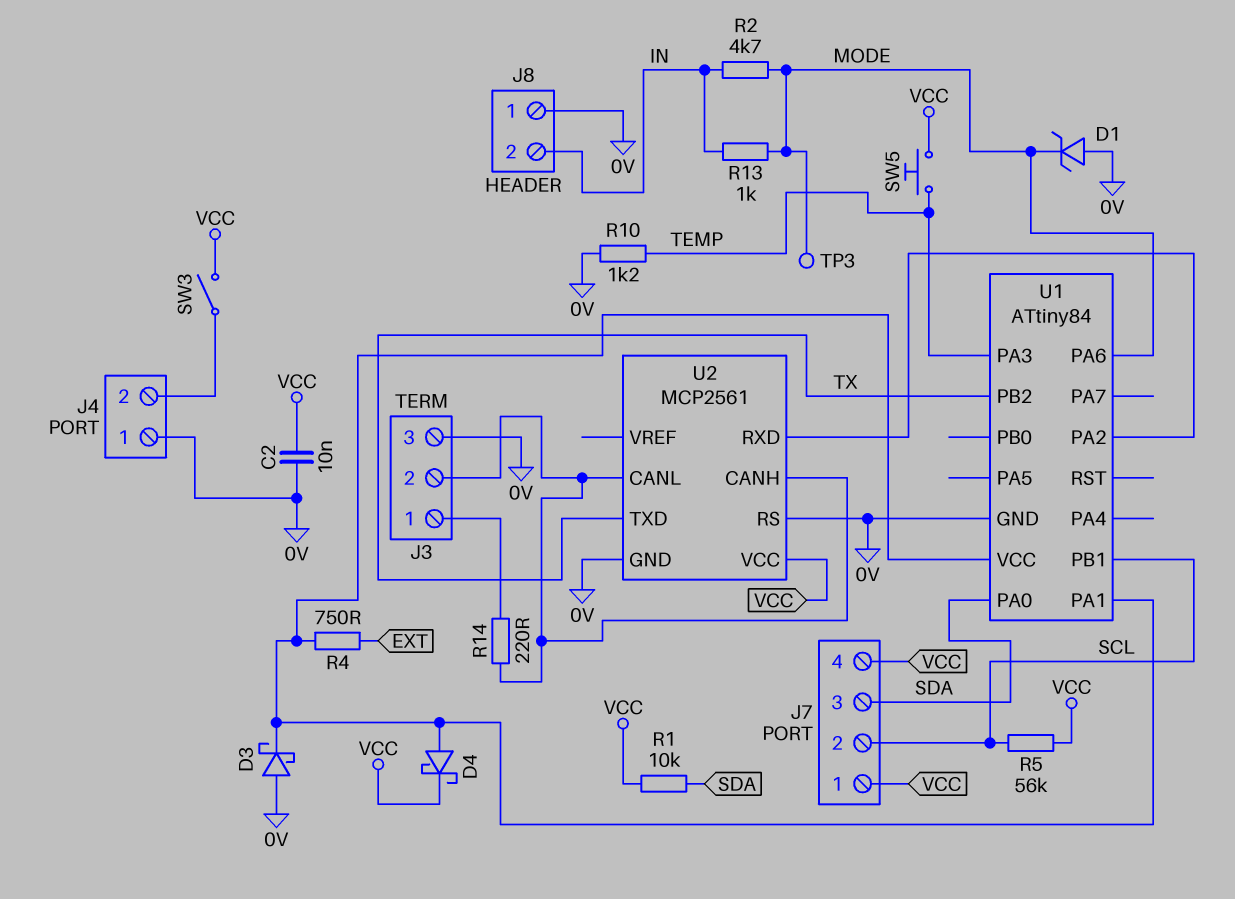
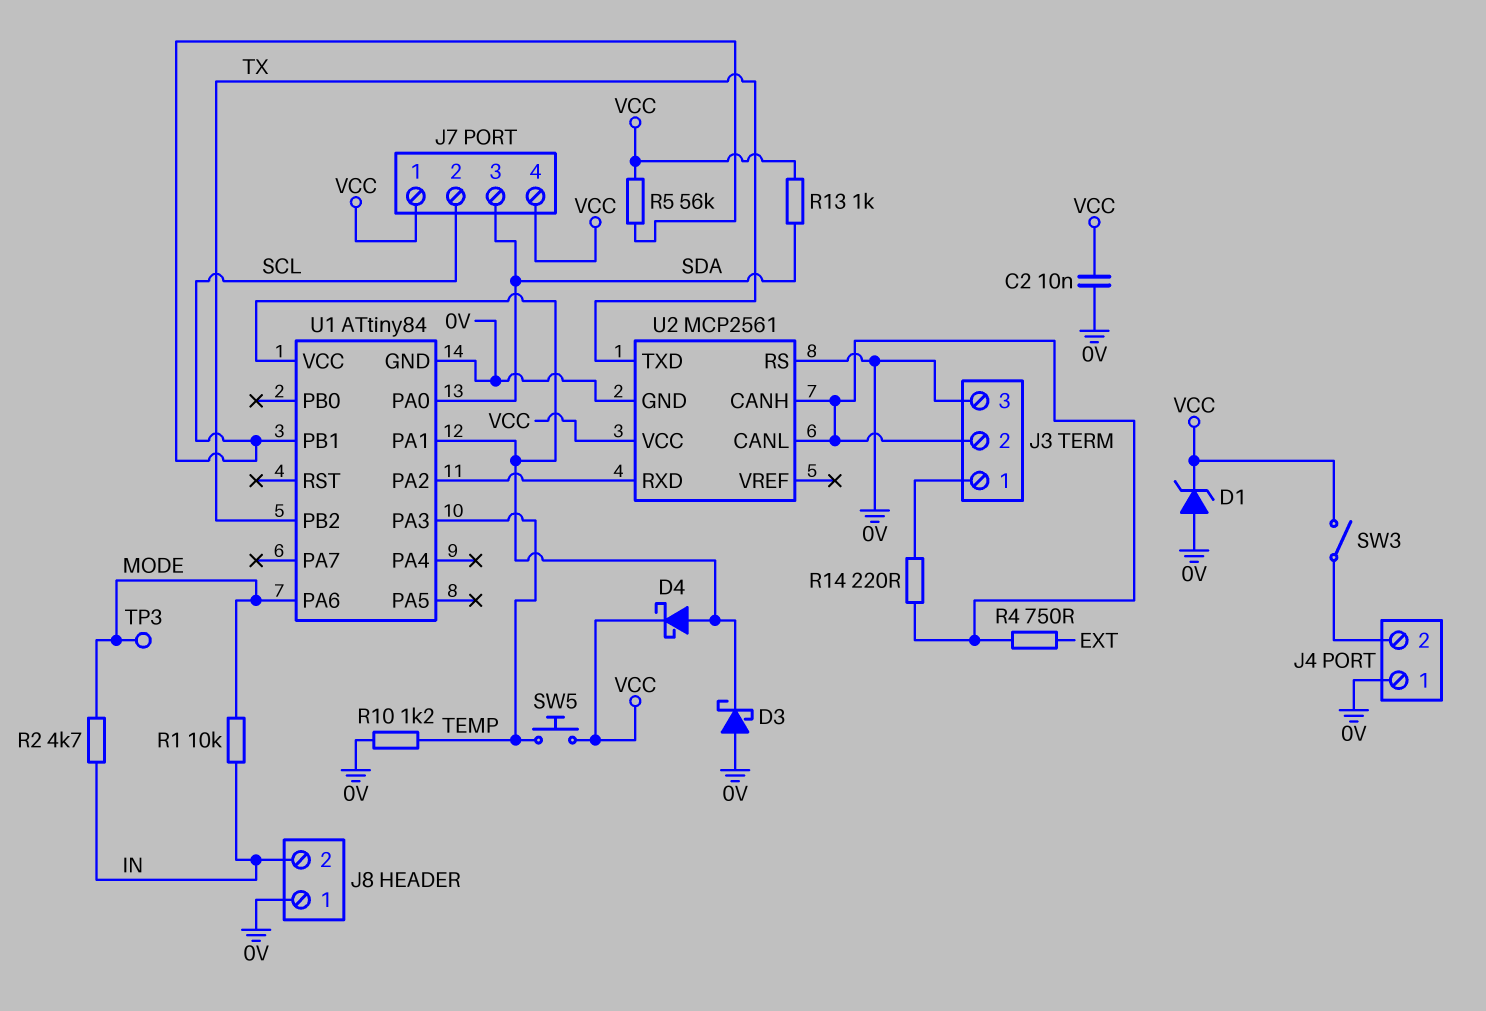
D1: zener (A 0V, K MODE) -> zener (A 0V, K VCC)
R1: 10k (SDA, VCC) -> 10k (IN, MODE)
R4: 750 (EXT, U1/PA1) -> 750 (EXT, J3/2)
R13: 1k (IN, MODE) -> 1k (SDA, VCC)

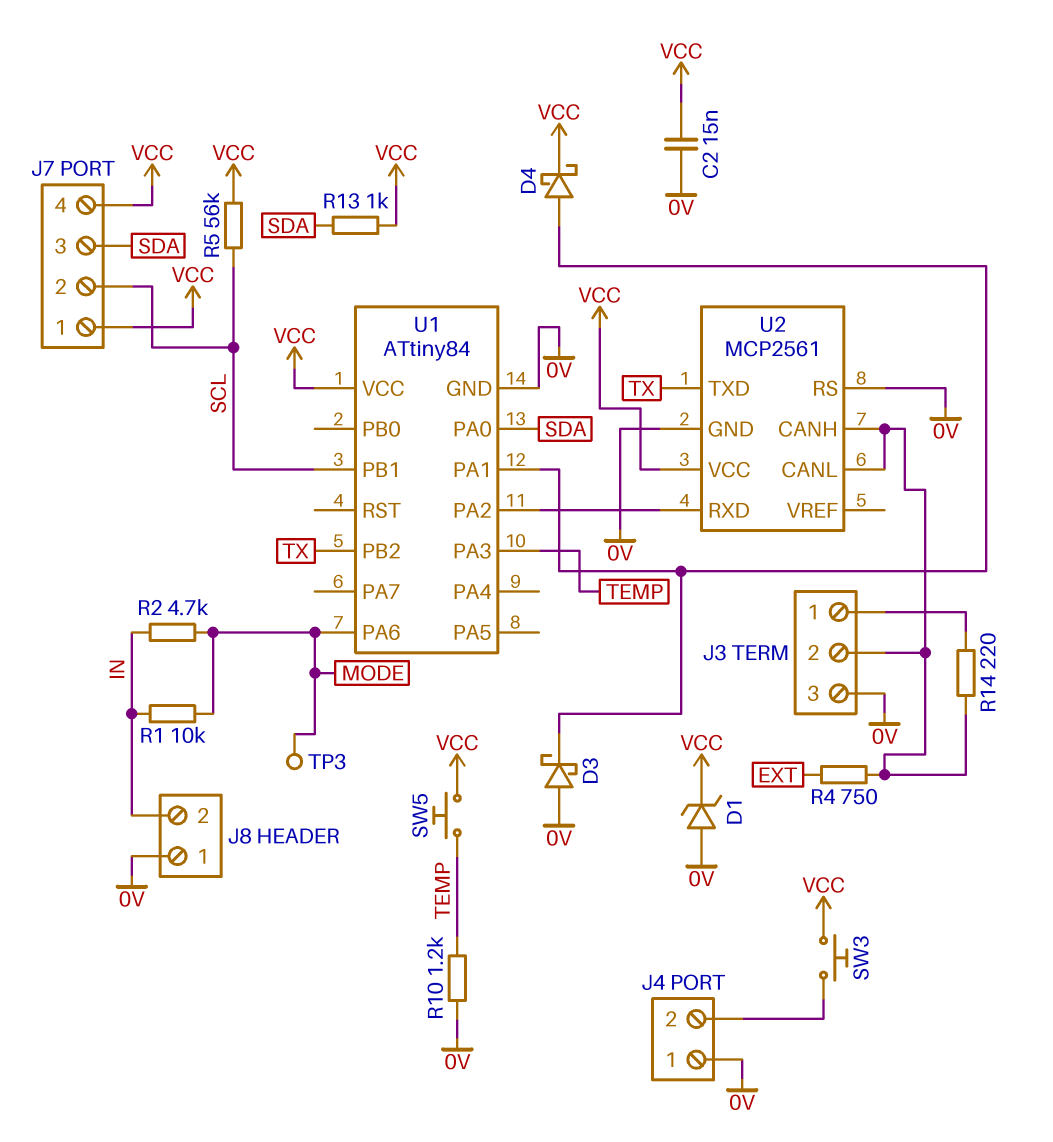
C2: 10nF (0V, VCC) -> 15nF (0V, VCC)
SW3: switch (J4/2, VCC) -> button (J4/2, VCC)
U1 pin VCC: U1/PA1 -> VCC

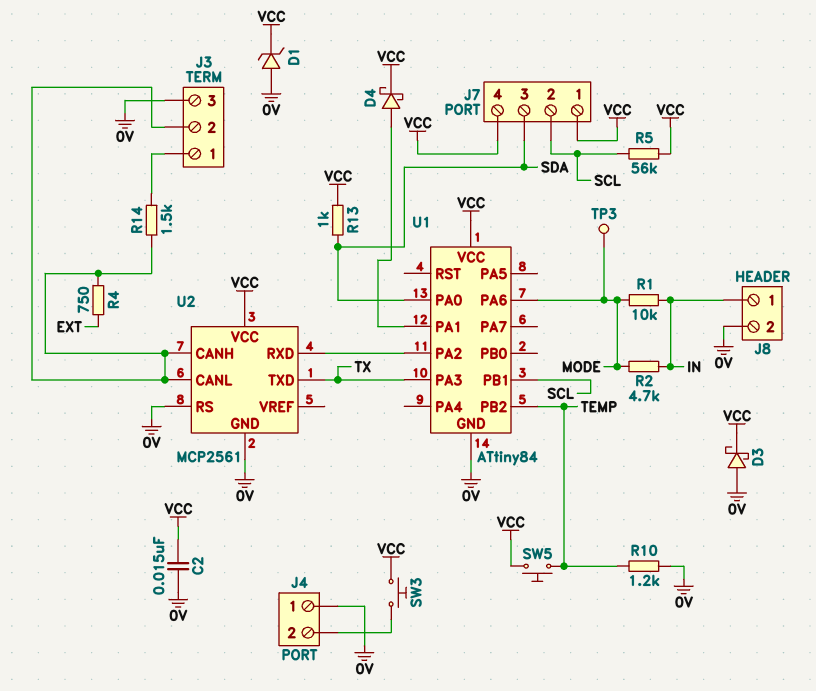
D3: schottky (A 0V, K U1/PA1) -> schottky (A 0V, K VCC)
J8 pin 1: 0V -> IN
J8 pin 2: IN -> 0V
R14: 220 (J3/1, J3/2) -> 1.5k (J3/1, J3/2)
U1 pin PA3: TEMP -> TX
U1 pin PB2: TX -> TEMP

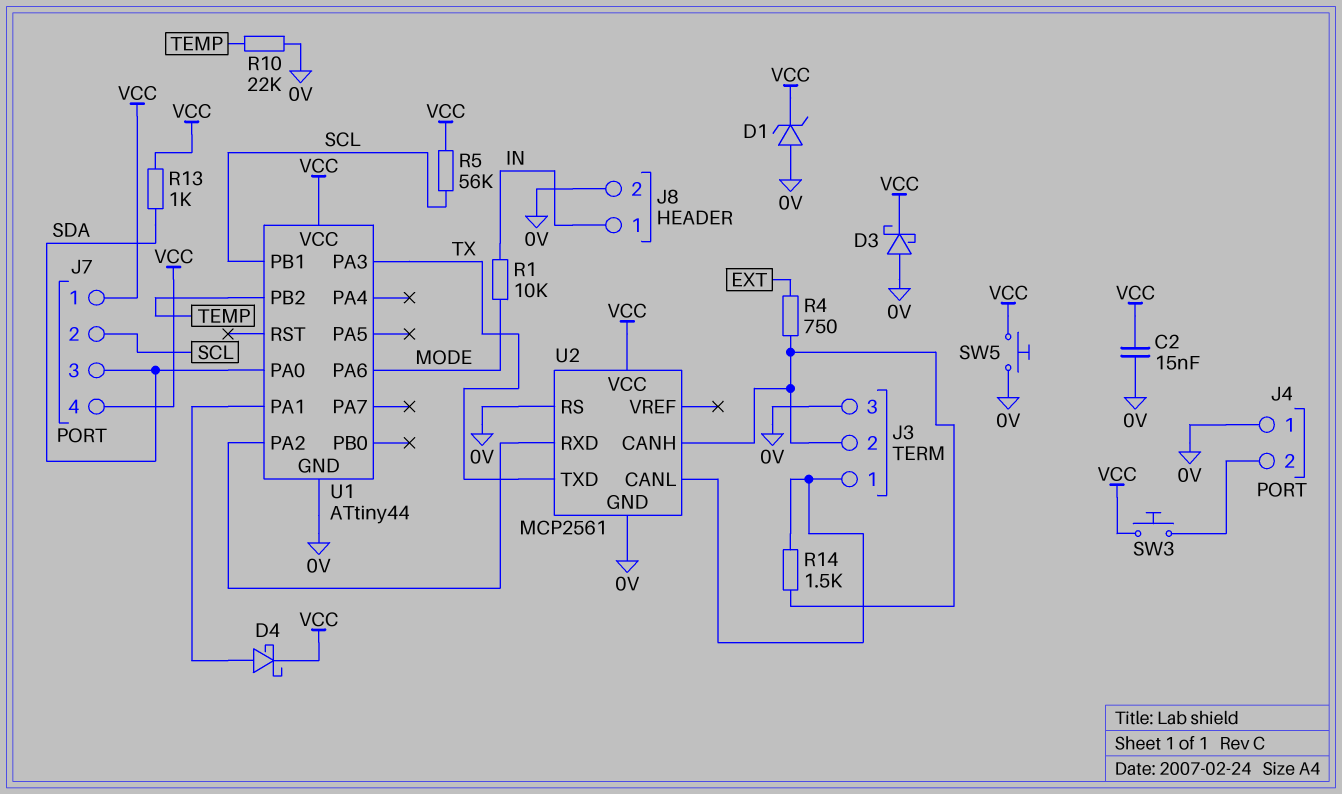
R2: 4.7k (IN, MODE) -> none
R10: 1.2k (0V, TEMP) -> 22k (0V, TEMP)
SW5: button (TEMP, VCC) -> button (0V, VCC)
TP3: test point (MODE) -> none
U1: ATtiny84 -> ATtiny44
U2 pin CANL: J3/2 -> J3/1

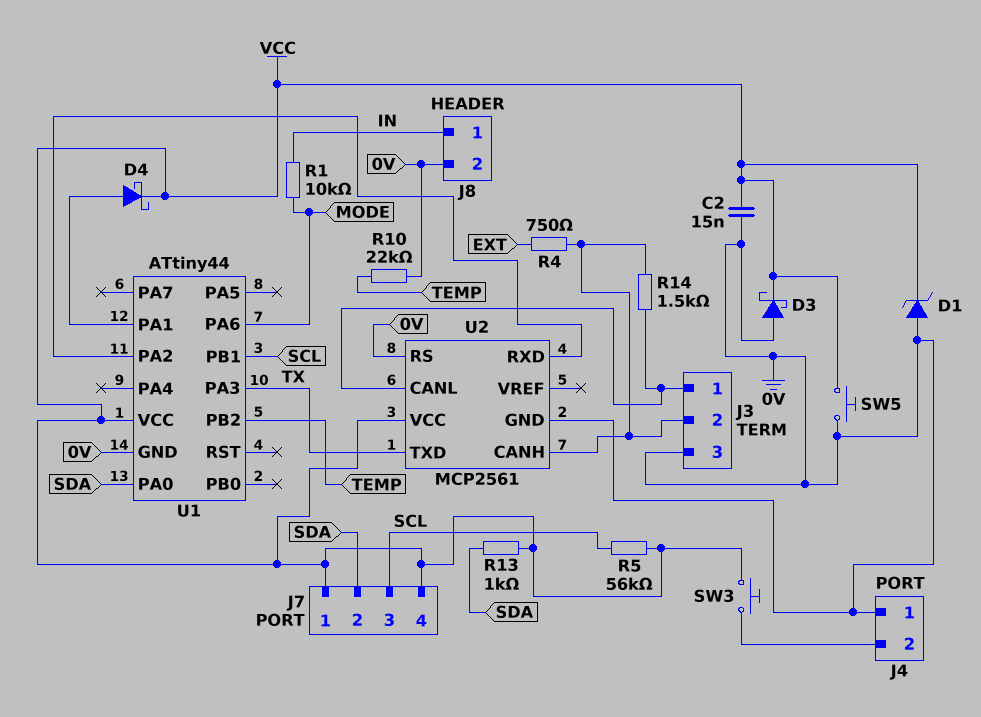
J7 pin 2: SCL -> SDA
J7 pin 3: SDA -> SCL

